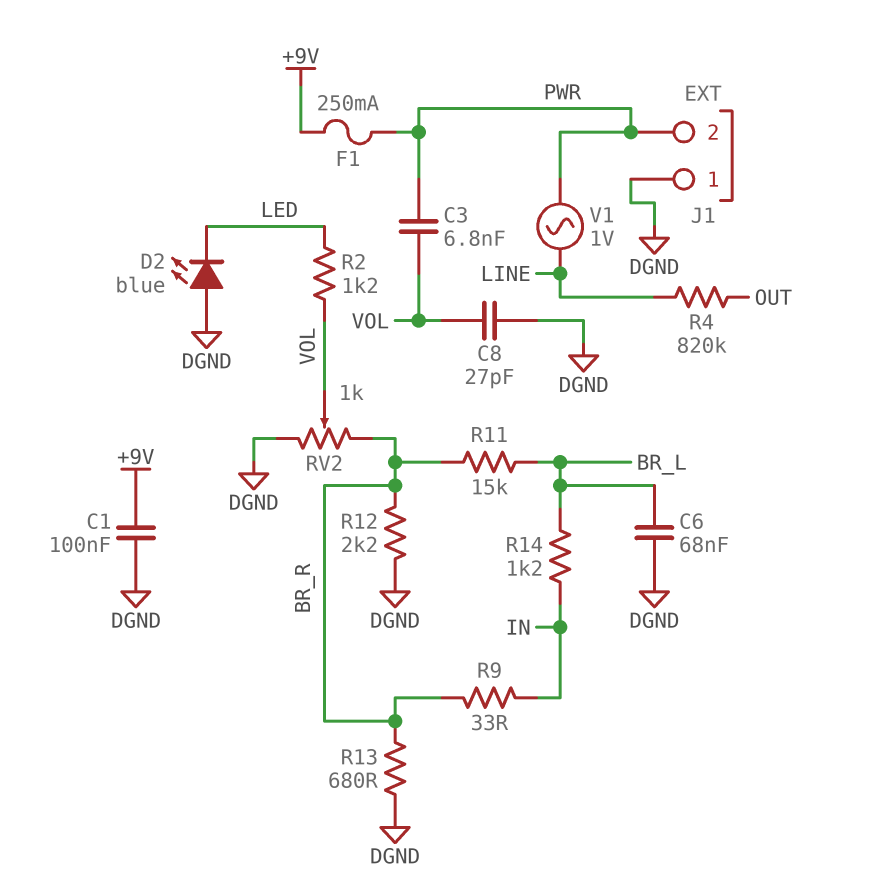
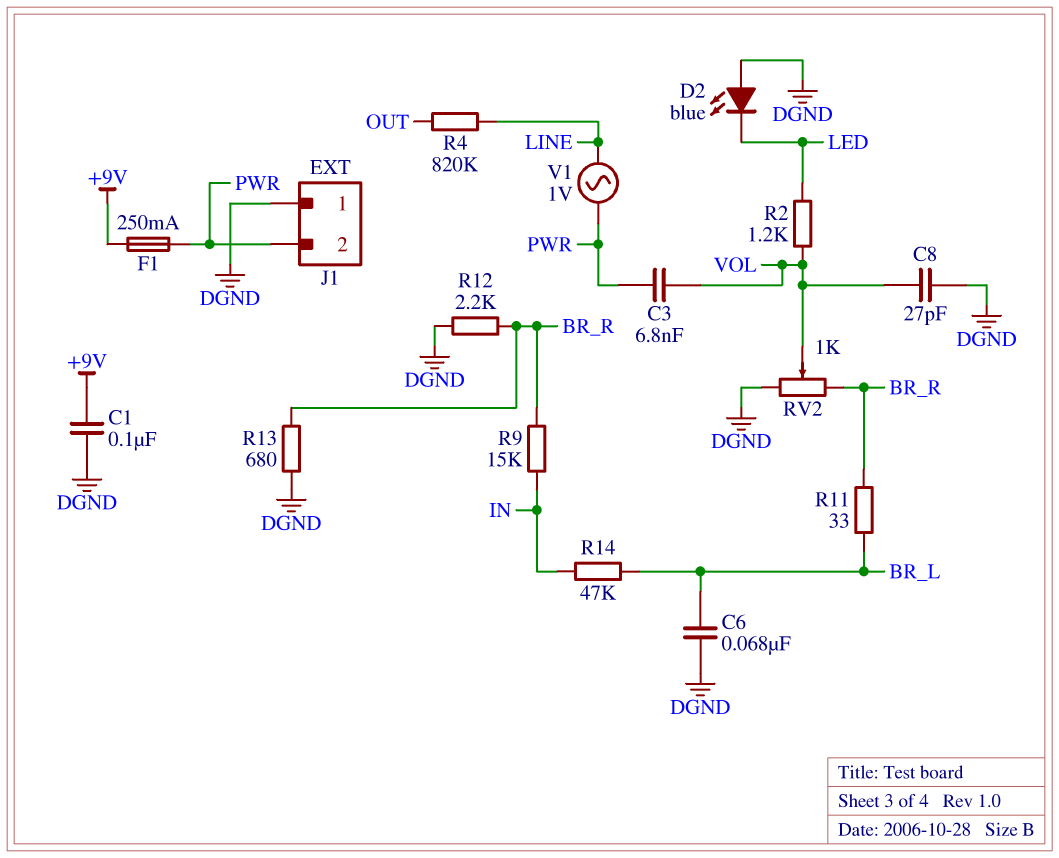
R9: 33 (BR_R, IN) -> 15k (BR_R, IN)
R11: 15k (BR_L, BR_R) -> 33 (BR_L, BR_R)
R14: 1.2k (BR_L, IN) -> 47k (BR_L, IN)

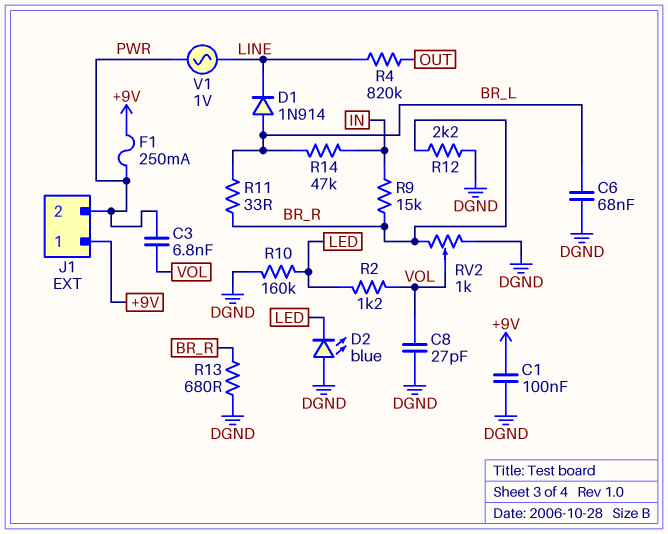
D1: none -> diode 1N914 (A BR_L, K LINE)
J1 pin 1: DGND -> +9V
R10: none -> 160k (DGND, LED)

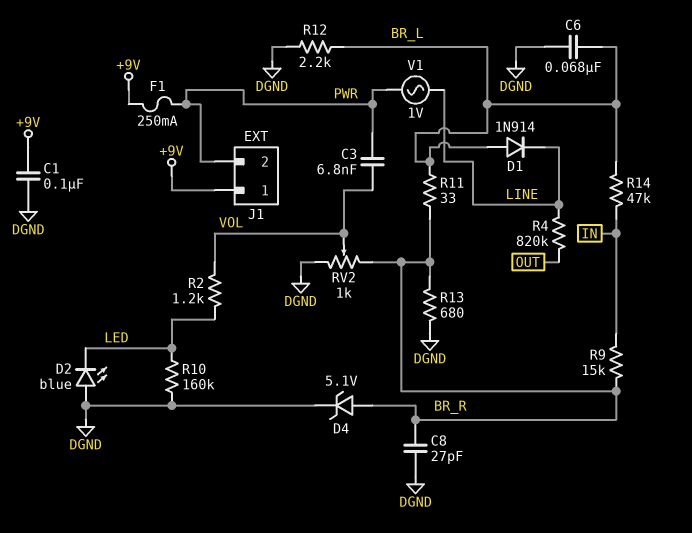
C8: 27pF (DGND, VOL) -> 27pF (BR_R, DGND)
D4: none -> zener 5.1V (A BR_R, K DGND)
R12: 2.2k (BR_R, DGND) -> 2.2k (BR_L, DGND)

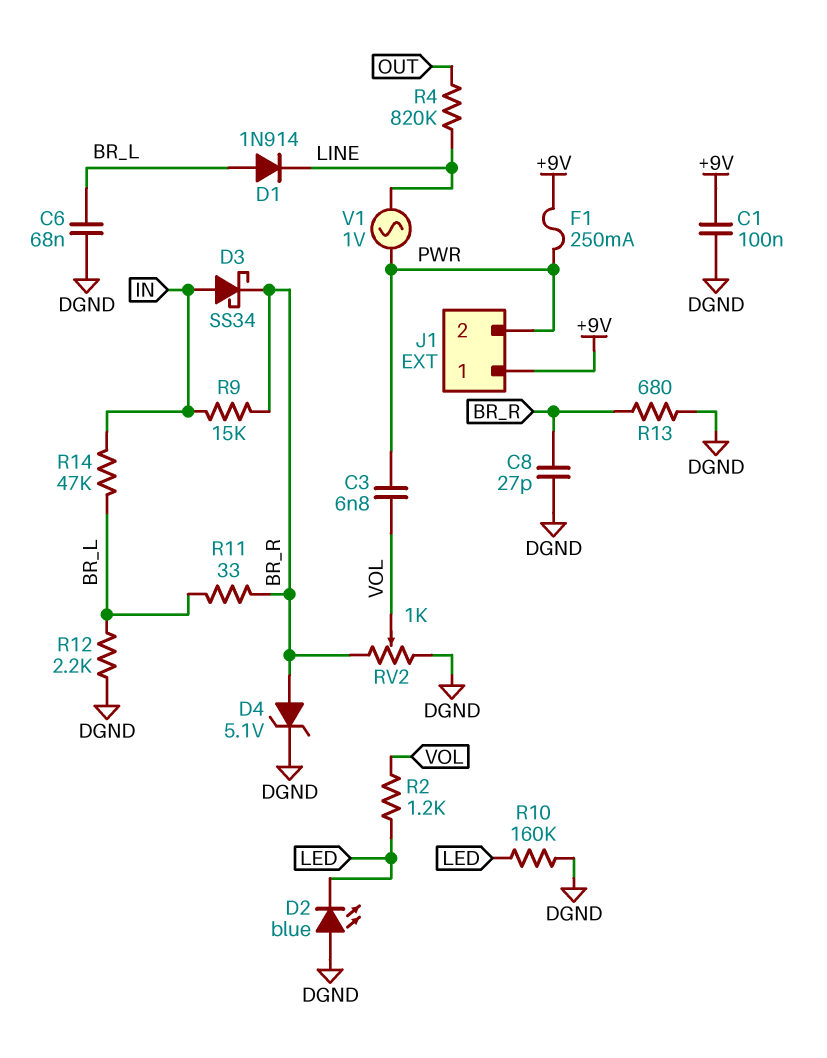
D3: none -> schottky SS34 (A IN, K BR_R)

